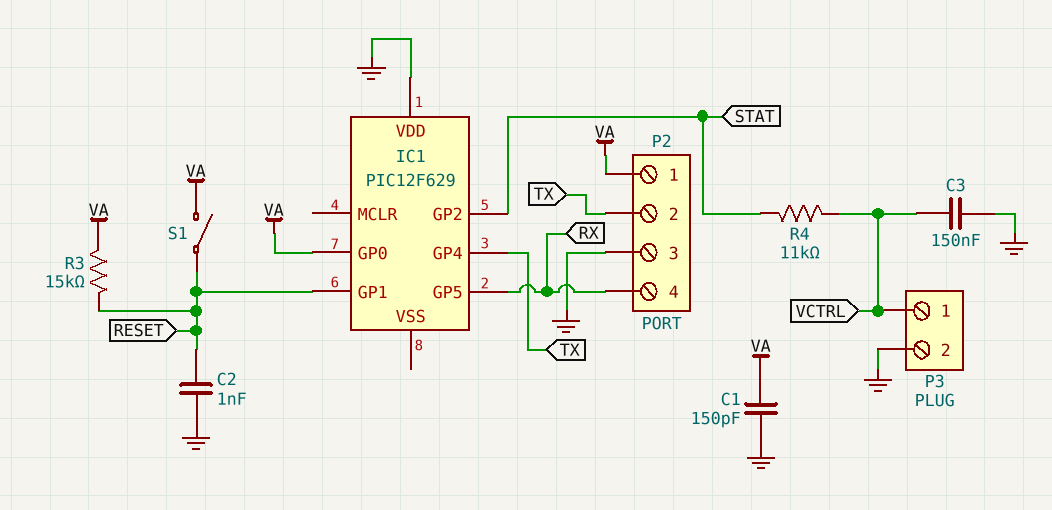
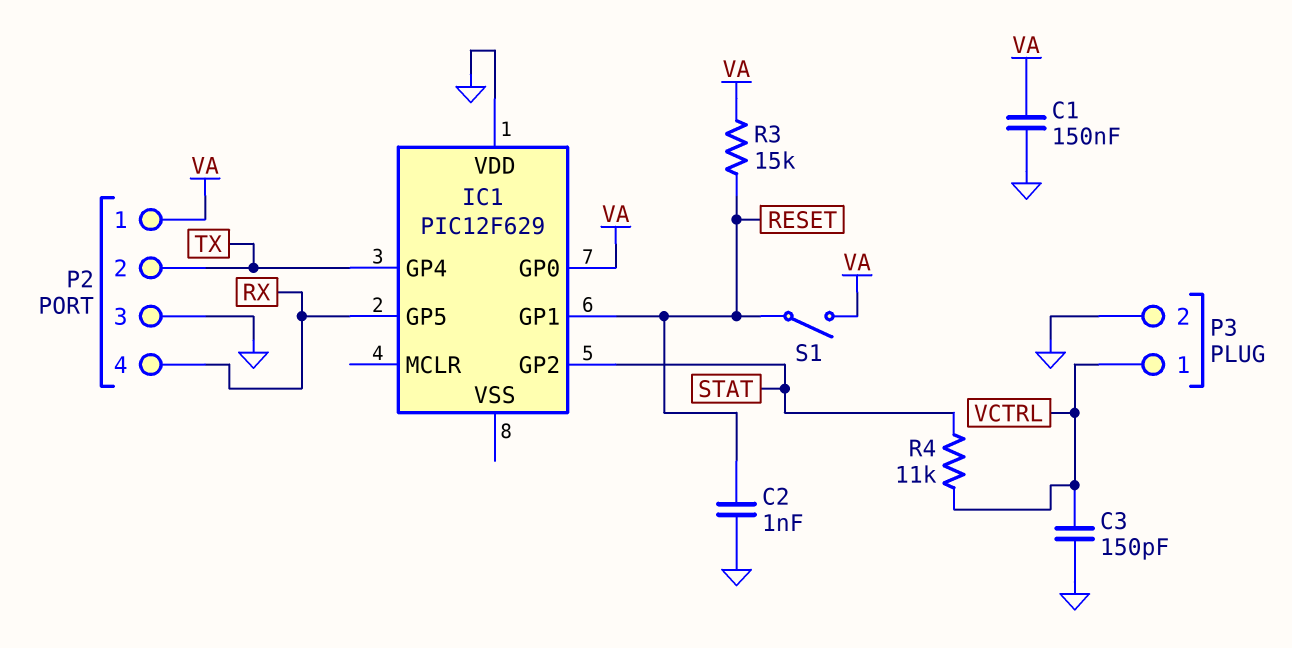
C1: 150pF (GND, VA) -> 150nF (GND, VA)
C3: 150nF (GND, VCTRL) -> 150pF (GND, VCTRL)

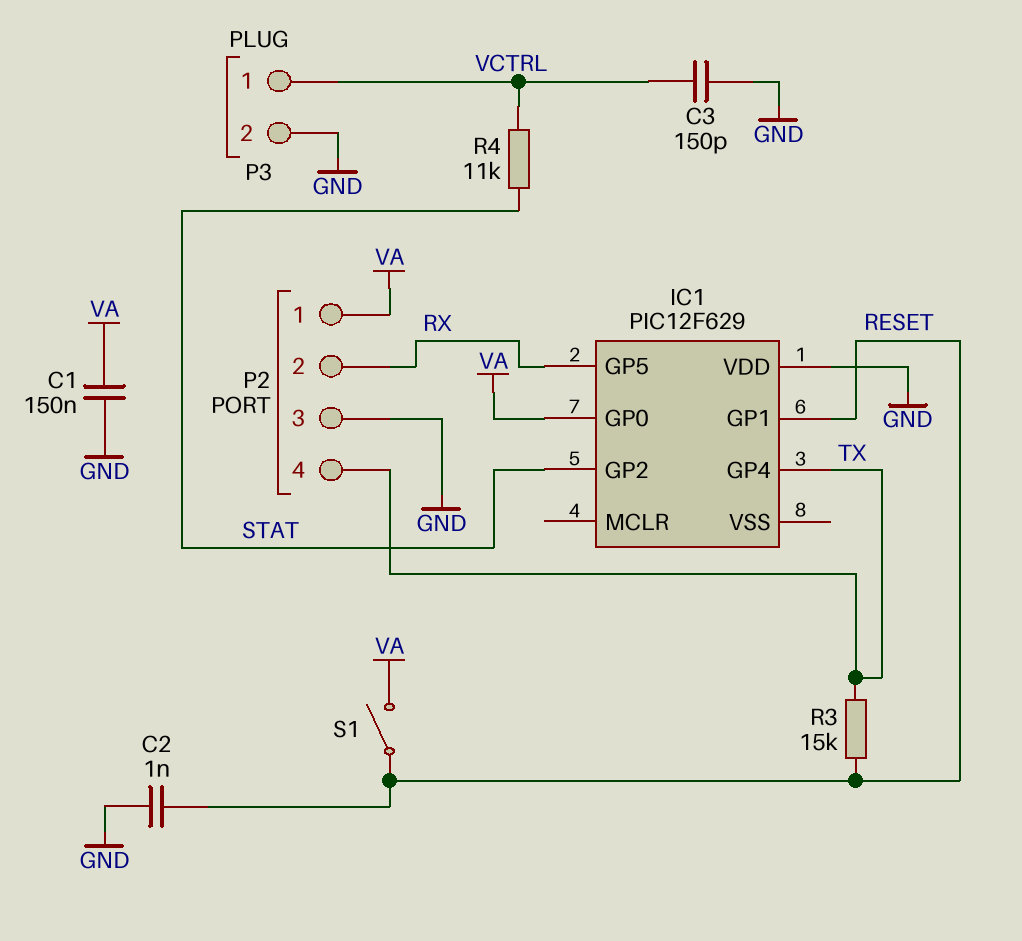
P2 pin 2: TX -> RX
P2 pin 4: RX -> TX
R3: 15k (RESET, VA) -> 15k (RESET, TX)

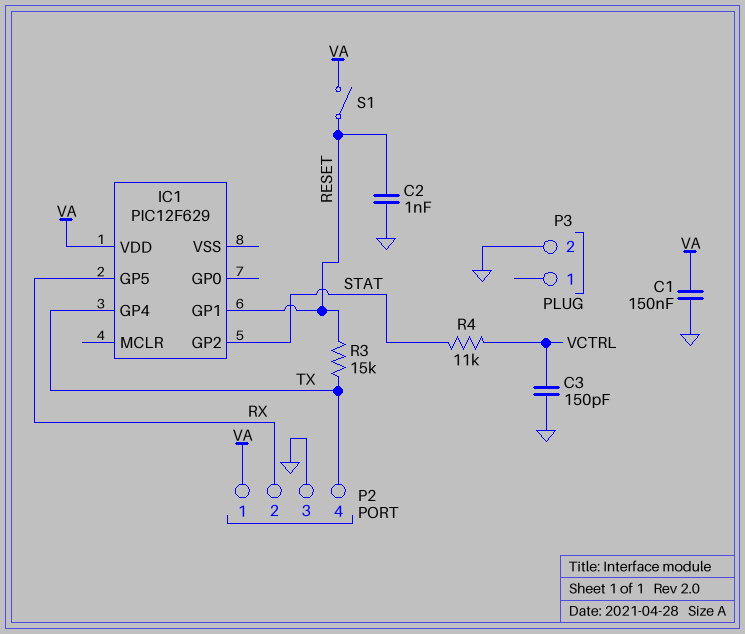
IC1 pin GP0: VA -> none
IC1 pin VDD: GND -> VA
P3 pin 1: VCTRL -> none

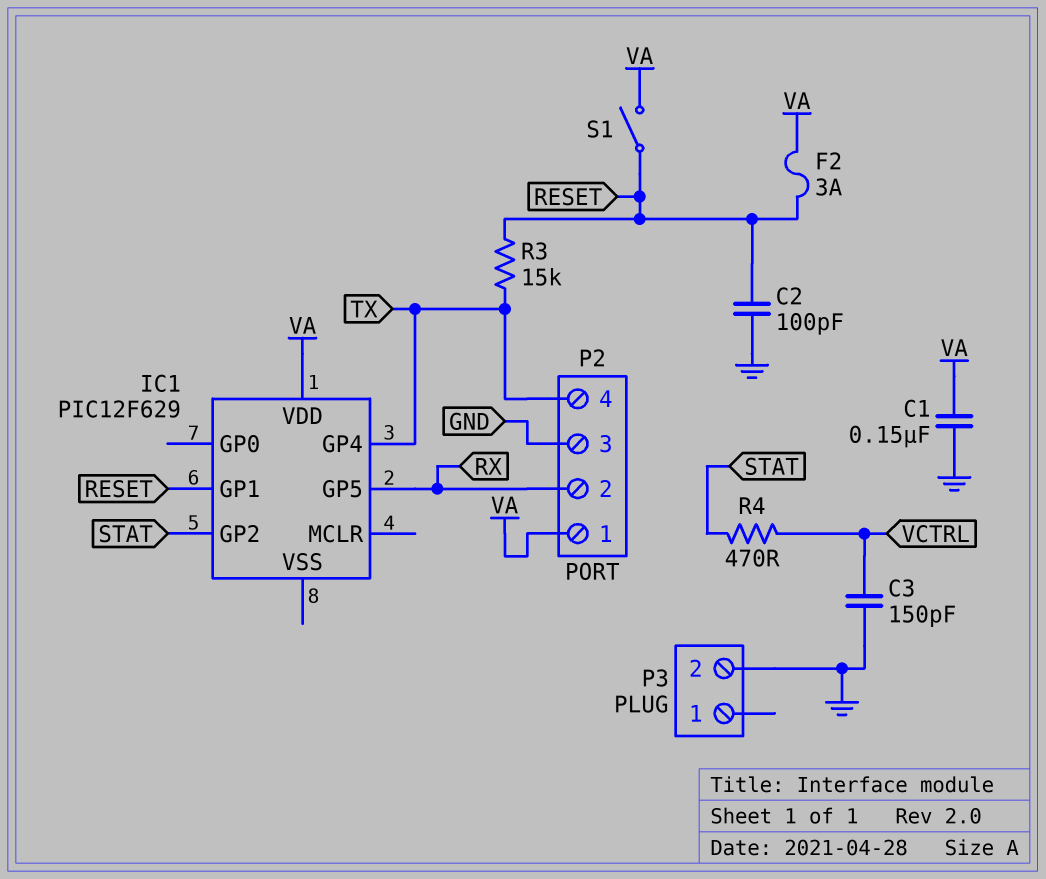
C2: 1nF (GND, RESET) -> 100pF (GND, RESET)
F2: none -> 3A (RESET, VA)
R4: 11k (STAT, VCTRL) -> 470 (STAT, VCTRL)

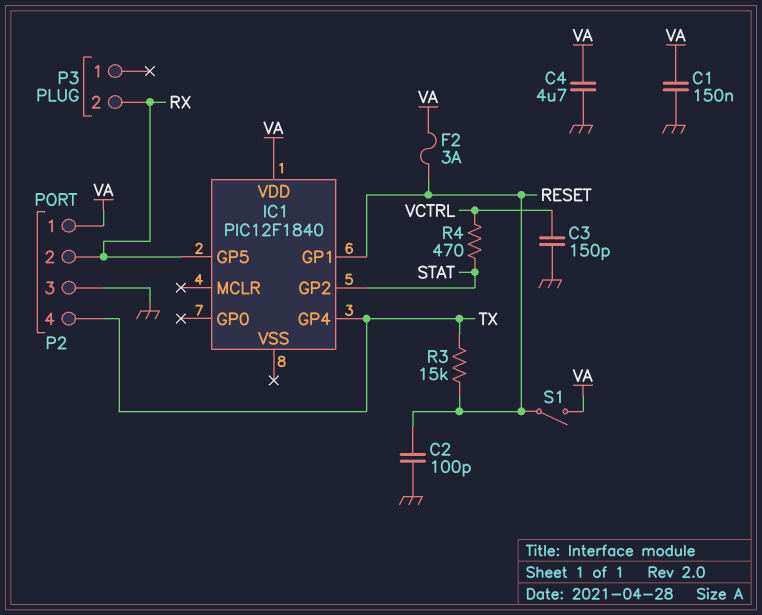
C4: none -> 4.7uF (GND, VA)
IC1: PIC12F629 -> PIC12F1840
P3 pin 2: GND -> RX

